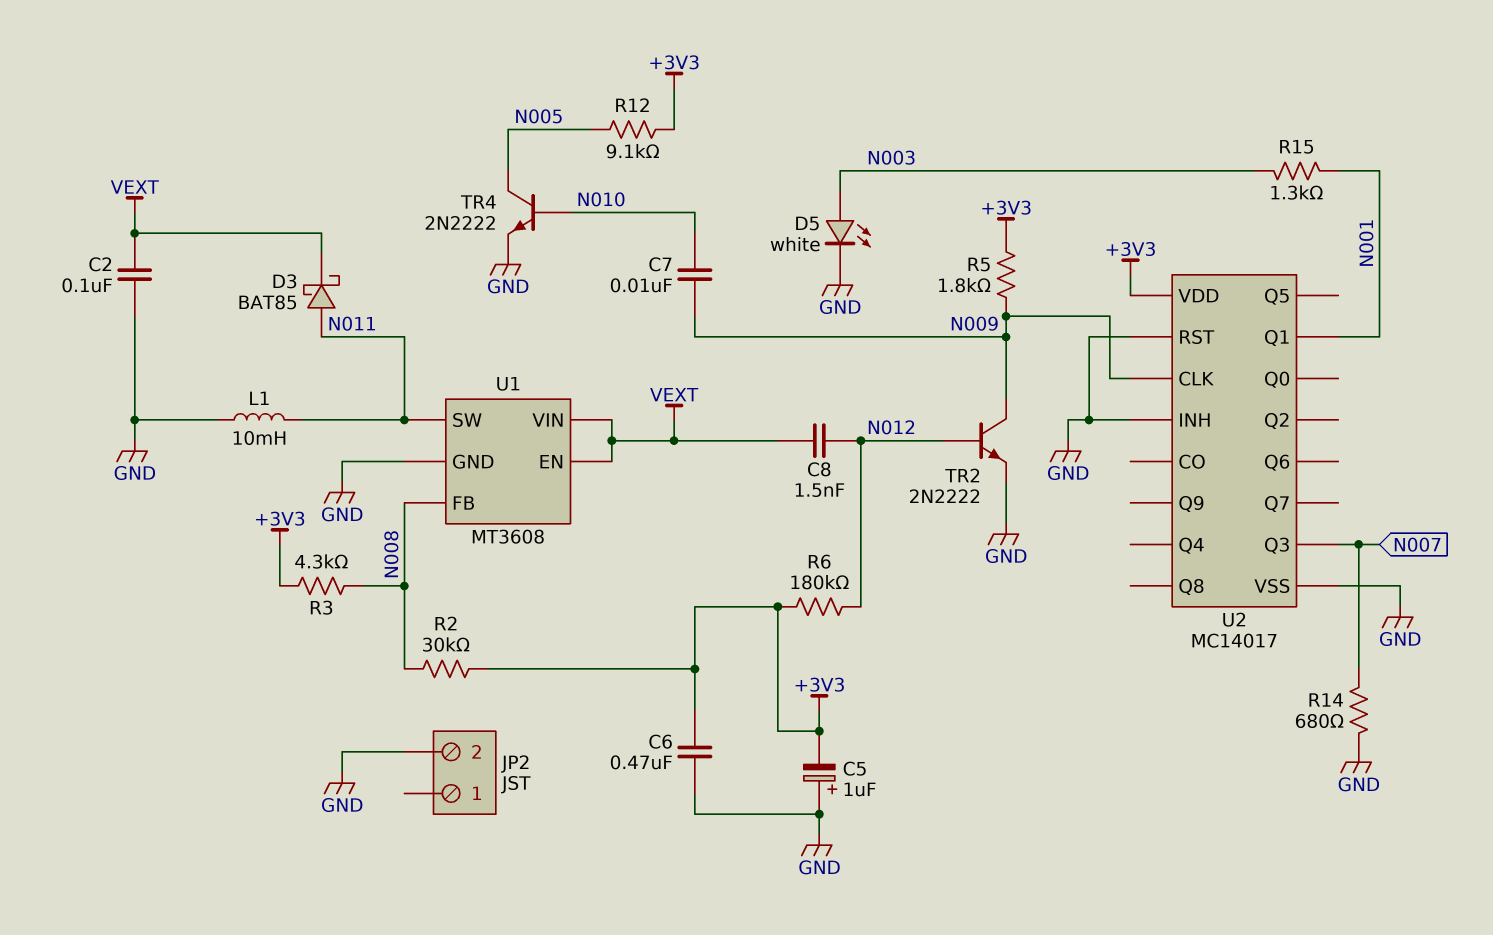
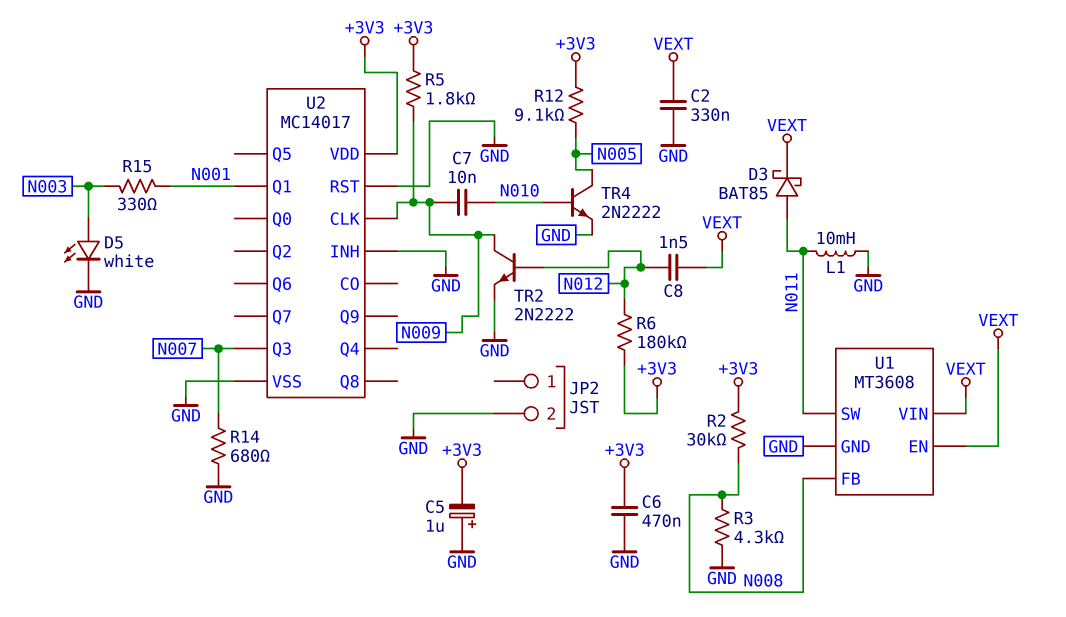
C2: 100nF (GND, VEXT) -> 330nF (GND, VEXT)
R3: 4.3k (+3V3, N008) -> 4.3k (GND, N008)
R15: 1.3k (N001, N003) -> 330 (N001, N003)

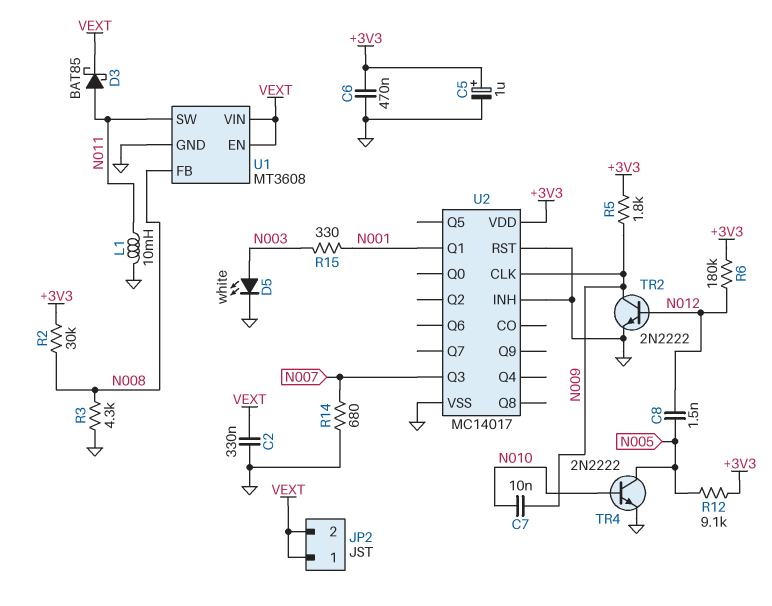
C5: 1uF (plus GND, minus +3V3) -> 1uF (plus +3V3, minus GND)
C8: 1.5nF (N012, VEXT) -> 1.5nF (N005, N012)
JP2 pin 1: none -> VEXT
JP2 pin 2: GND -> VEXT

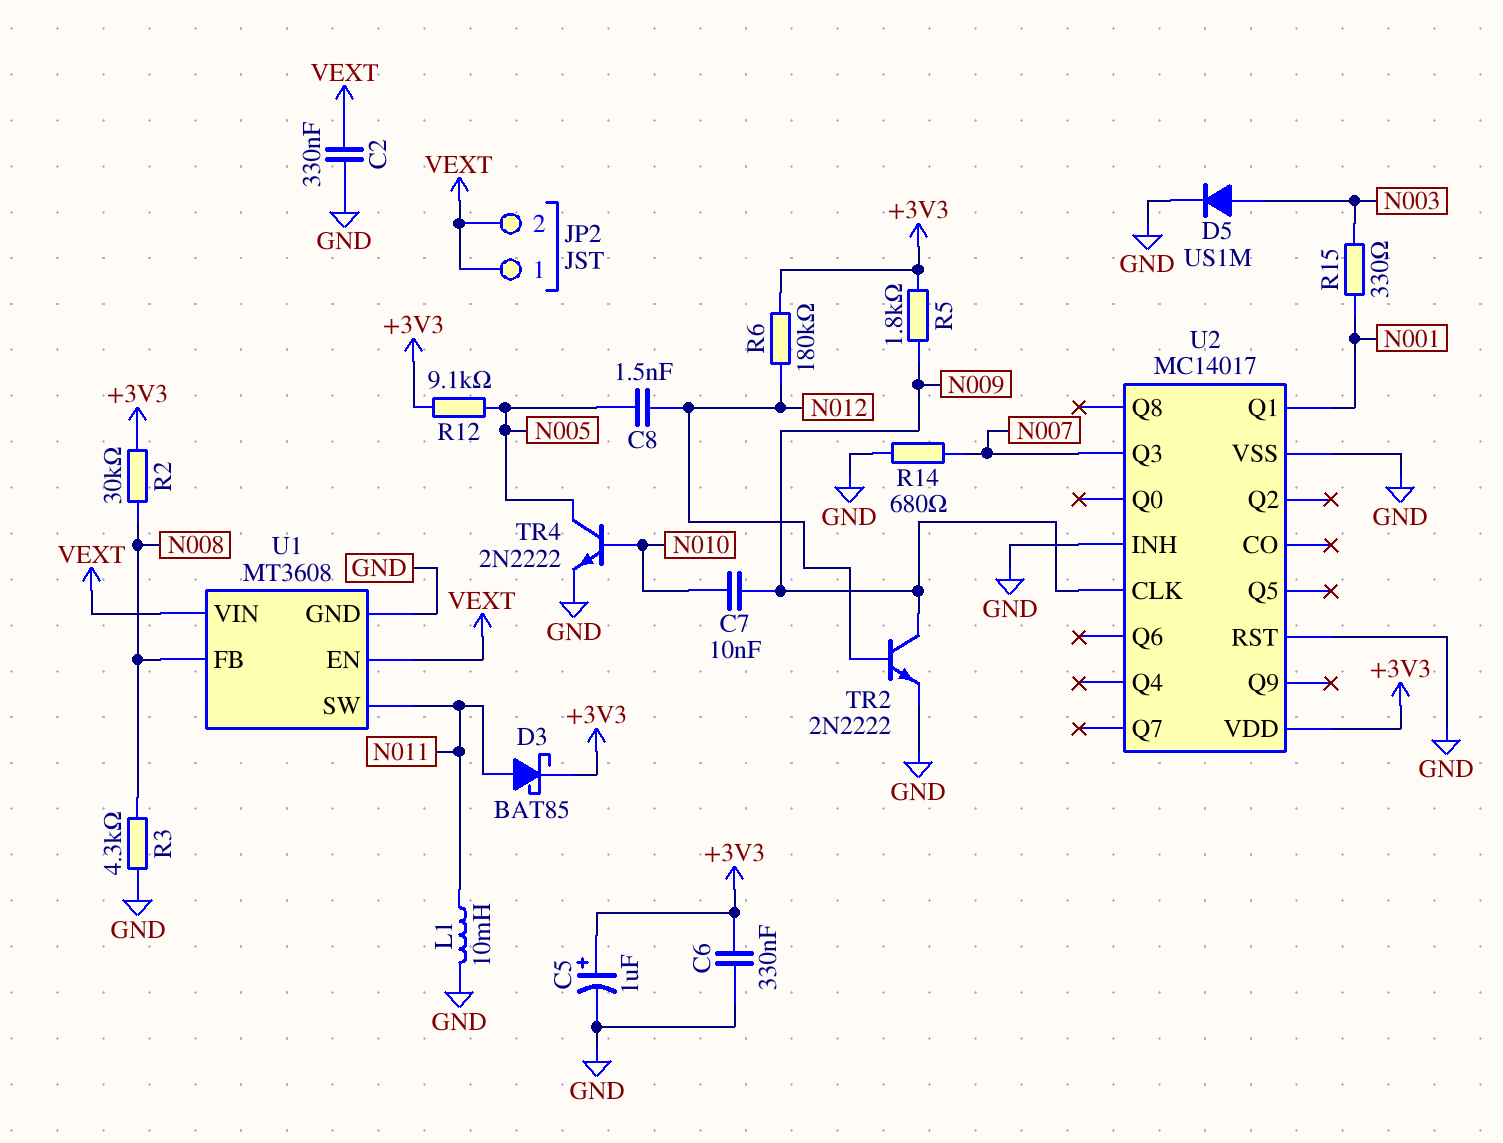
C6: 470nF (+3V3, GND) -> 330nF (+3V3, GND)
D3: schottky BAT85 (A N011, K VEXT) -> schottky BAT85 (A N011, K +3V3)
D5: LED white (A N003, K GND) -> diode US1M (A N003, K GND)

